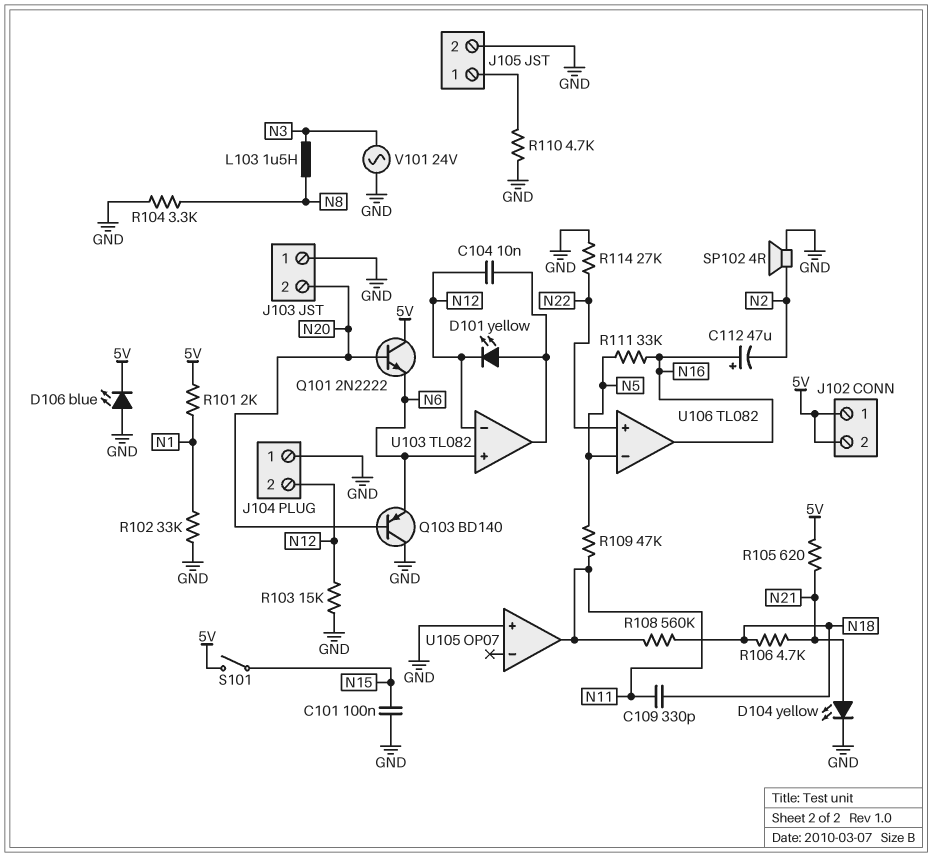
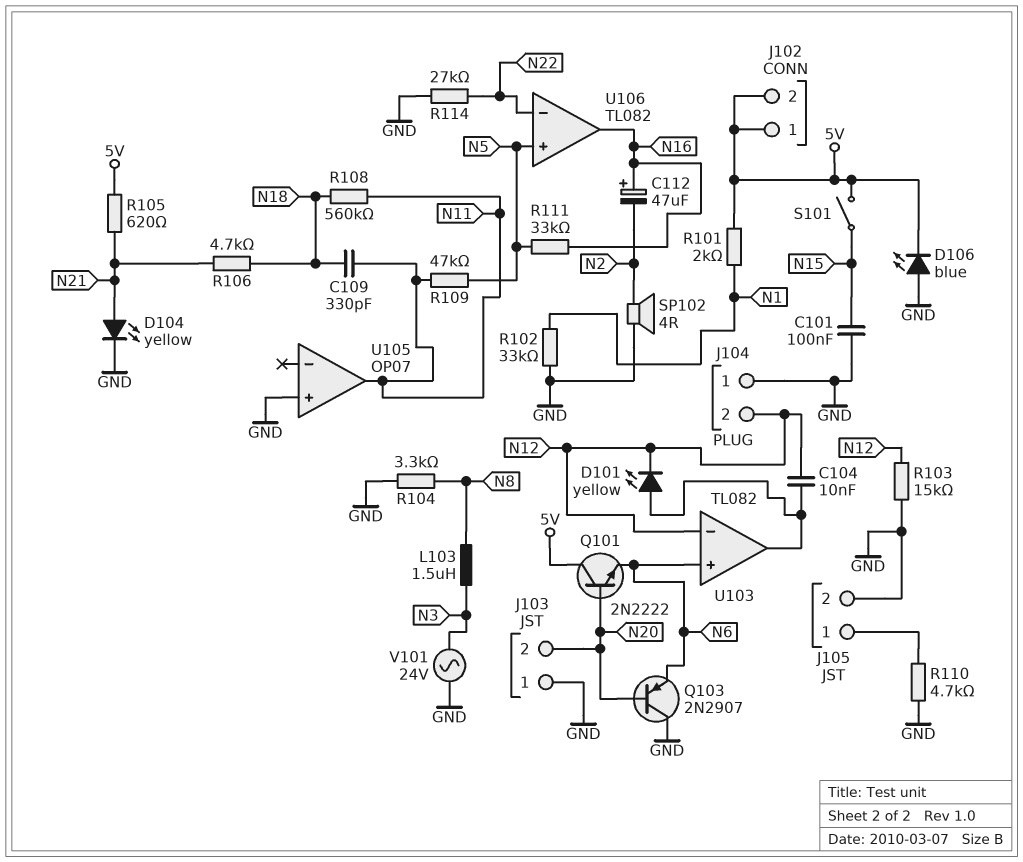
Q103: PNP BD140 (B N20, C GND, E N6) -> PNP 2N2907 (B N20, C GND, E N6)
U106 pin in+: N22 -> N5
U106 pin in-: N5 -> N22

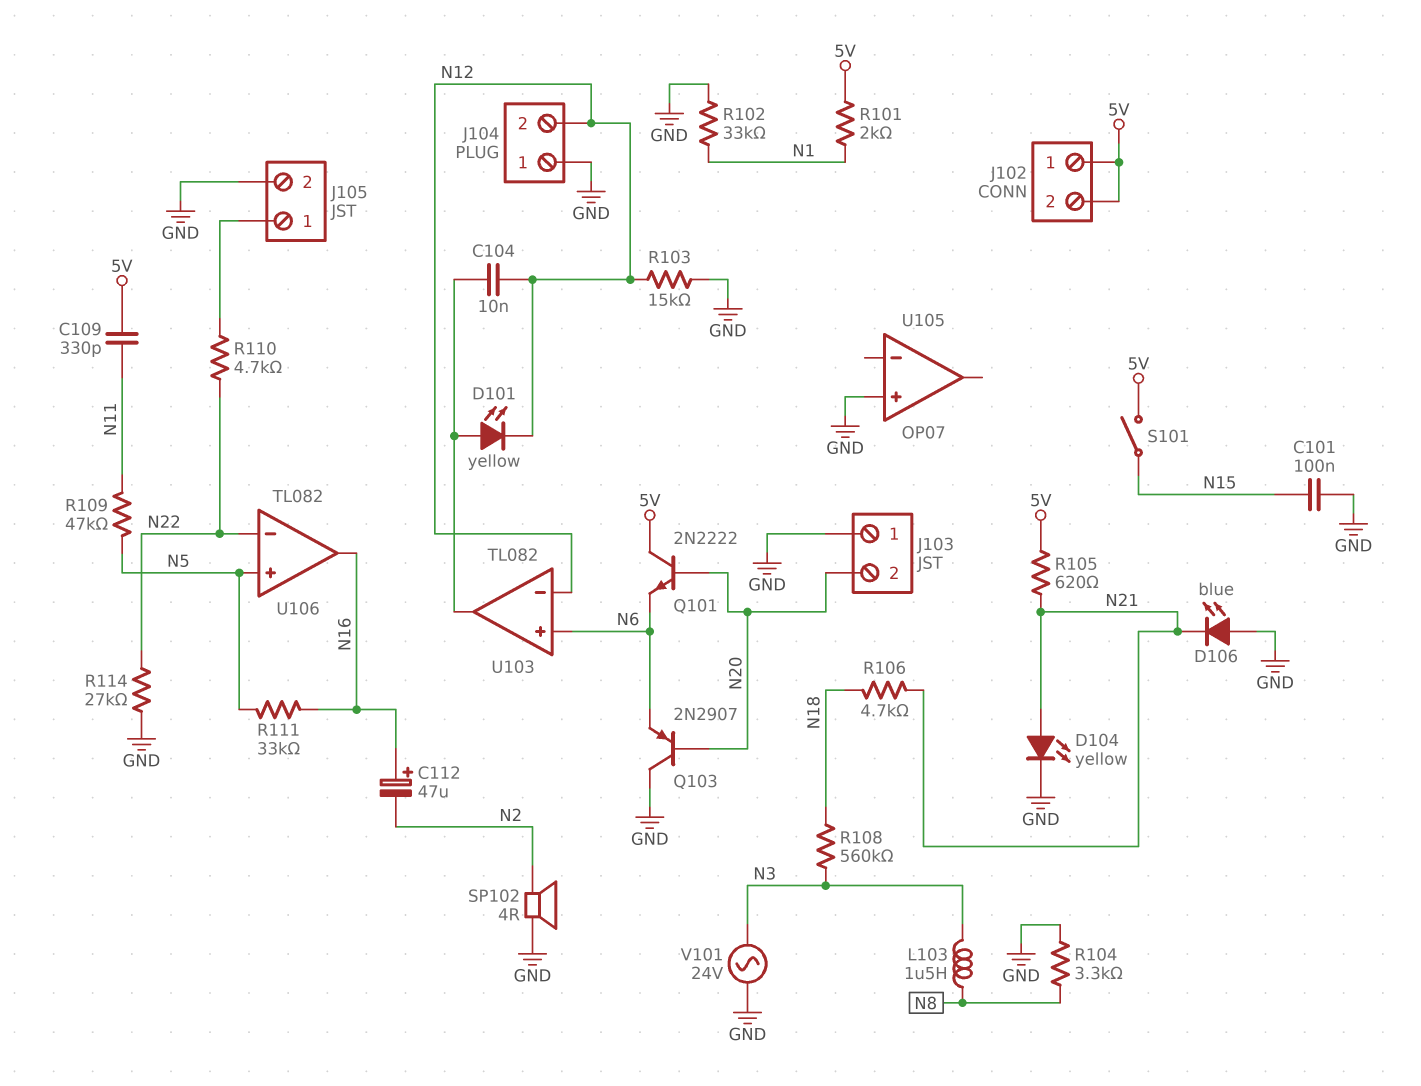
C109: 330pF (N11, N18) -> 330pF (5V, N11)
D106: LED blue (A GND, K 5V) -> LED blue (A GND, K N21)
R108: 560k (N11, N18) -> 560k (N3, N18)
R110: 4.7k (GND, J105/1) -> 4.7k (J105/1, N22)
U105 pin out: N11 -> none

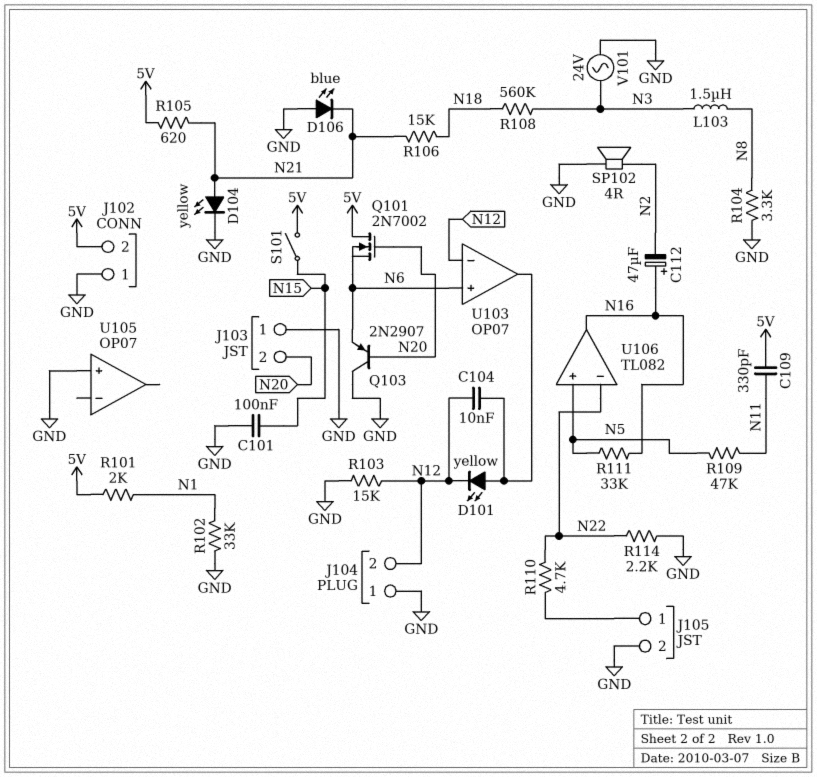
J102 pin 1: 5V -> GND
Q101: NPN 2N2222 (B N20, C 5V, E N6) -> NMOS 2N7002 (G N20, D 5V, S N6)
R106: 4.7k (N18, N21) -> 15k (N18, N21)
R114: 27k (GND, N22) -> 2.2k (GND, N22)
U103: TL082 -> OP07

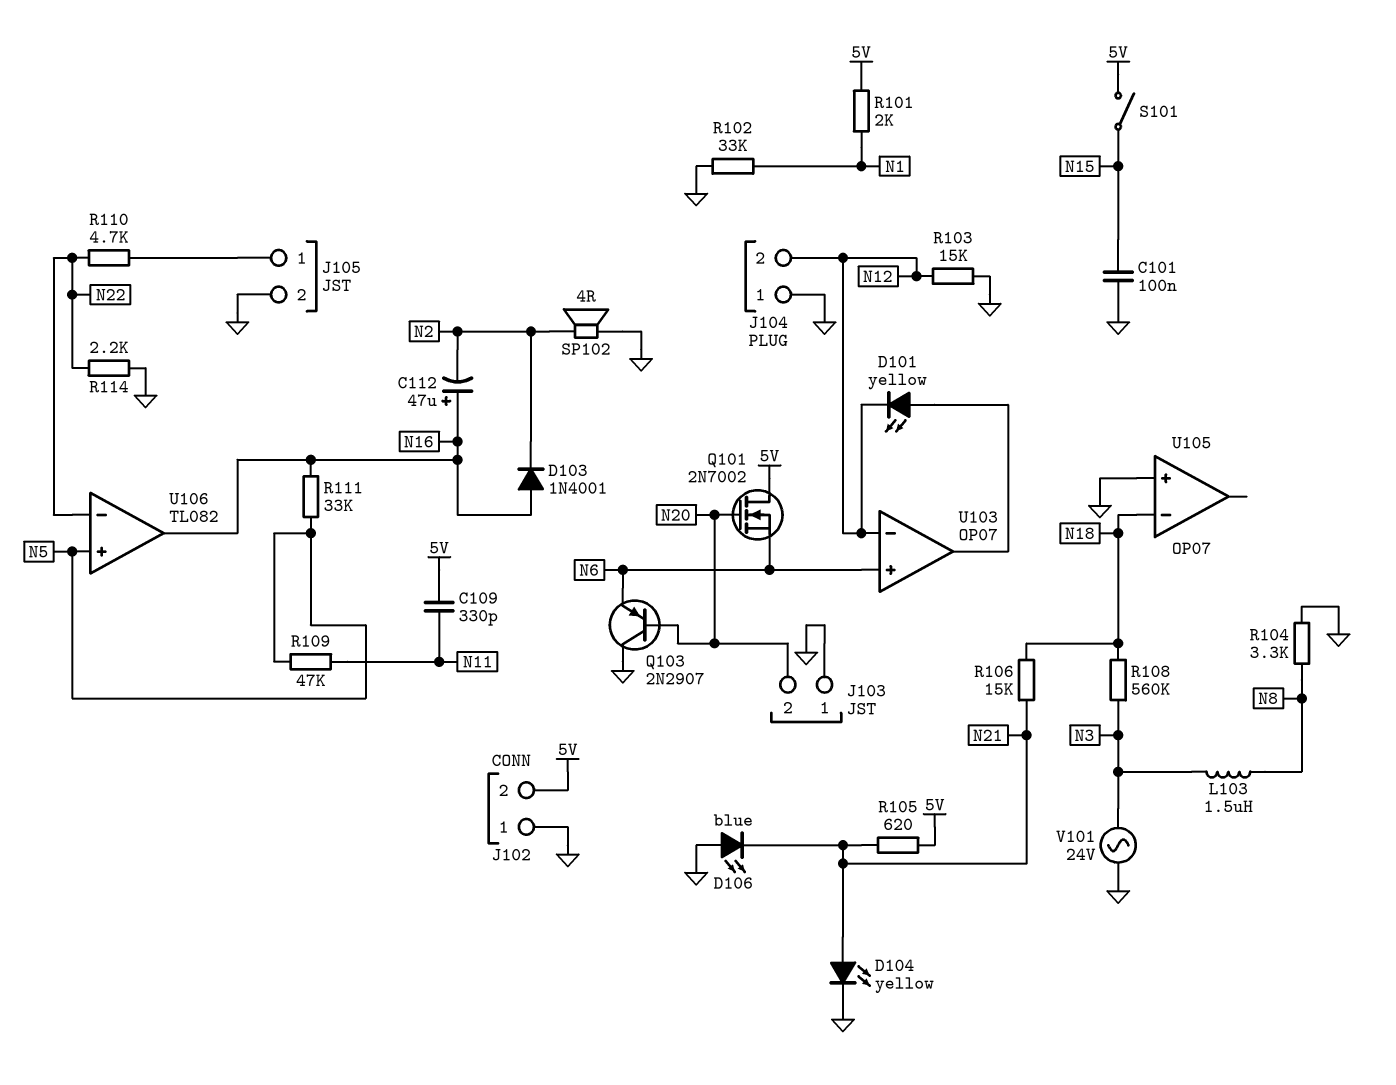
C104: 10nF (N12, U103/out) -> none
D103: none -> diode 1N4001 (A N16, K N2)
U105 pin in-: none -> N18

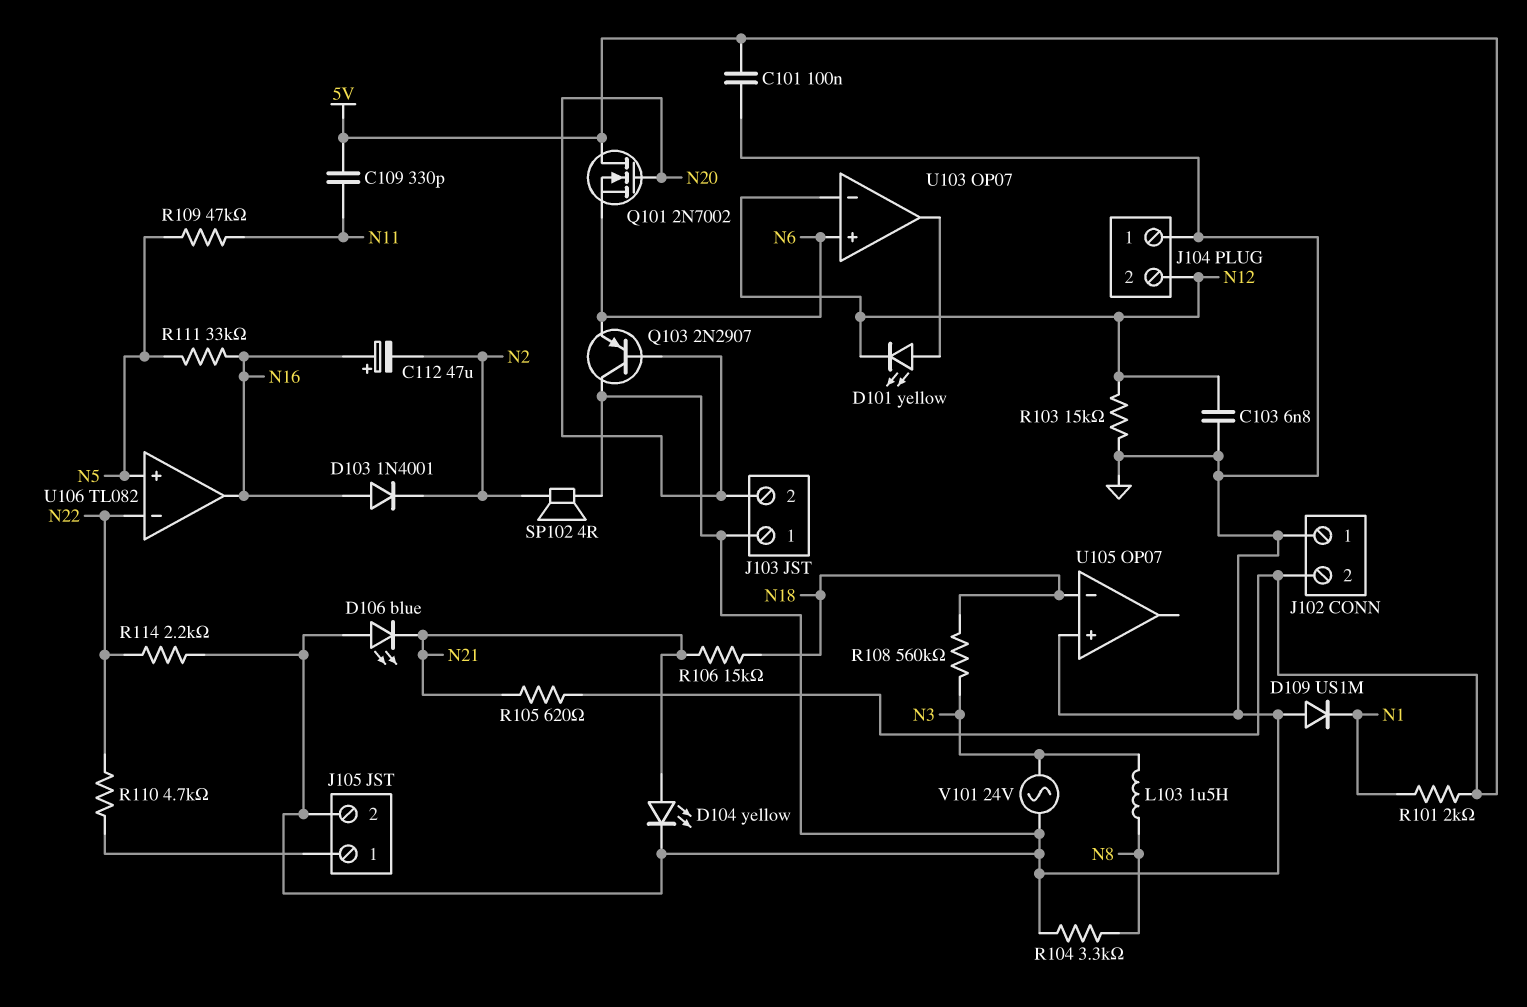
C101: 100nF (GND, N15) -> 100nF (5V, GND)
C103: none -> 6.8nF (GND, N12)
D109: none -> diode US1M (A GND, K N1)
R102: 33k (GND, N1) -> none
S101: switch (5V, N15) -> none

